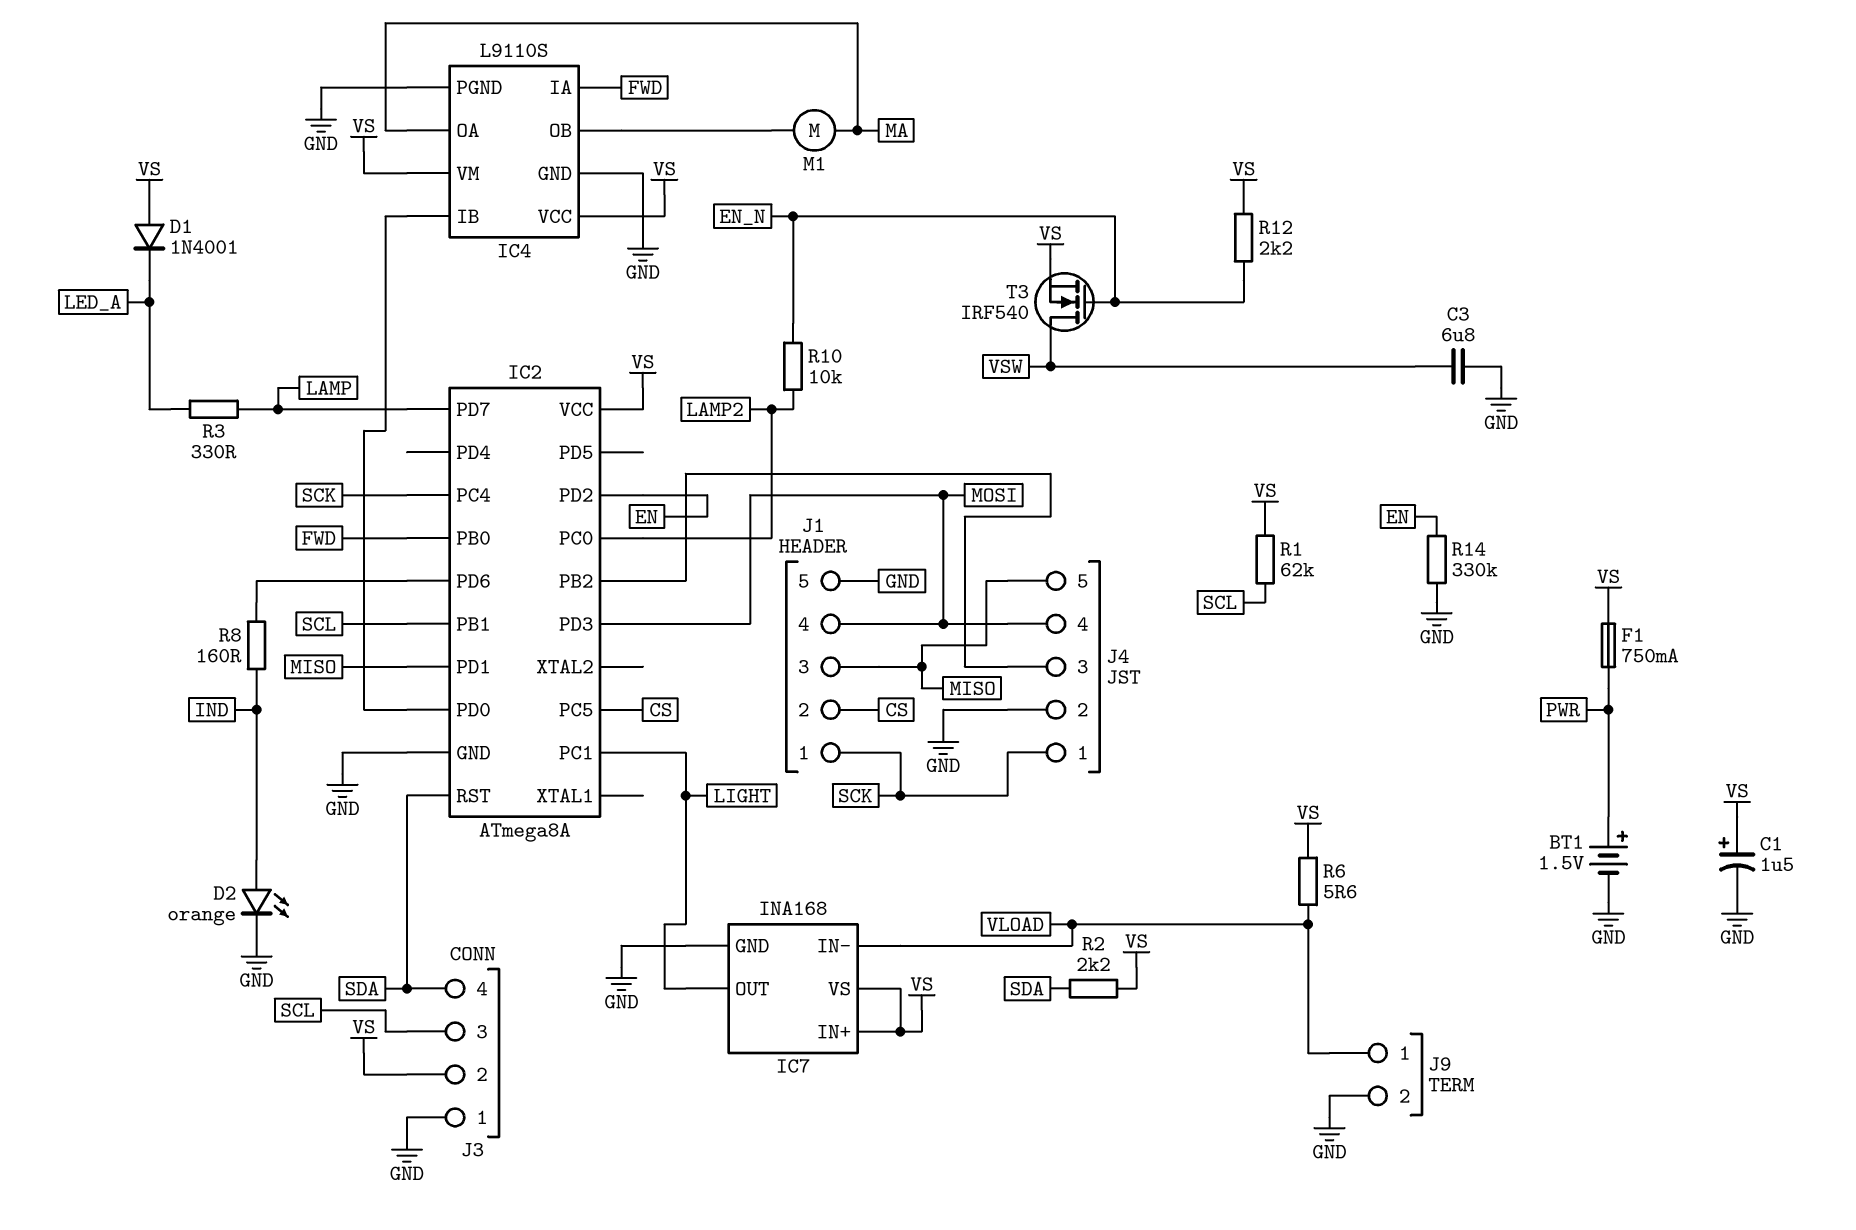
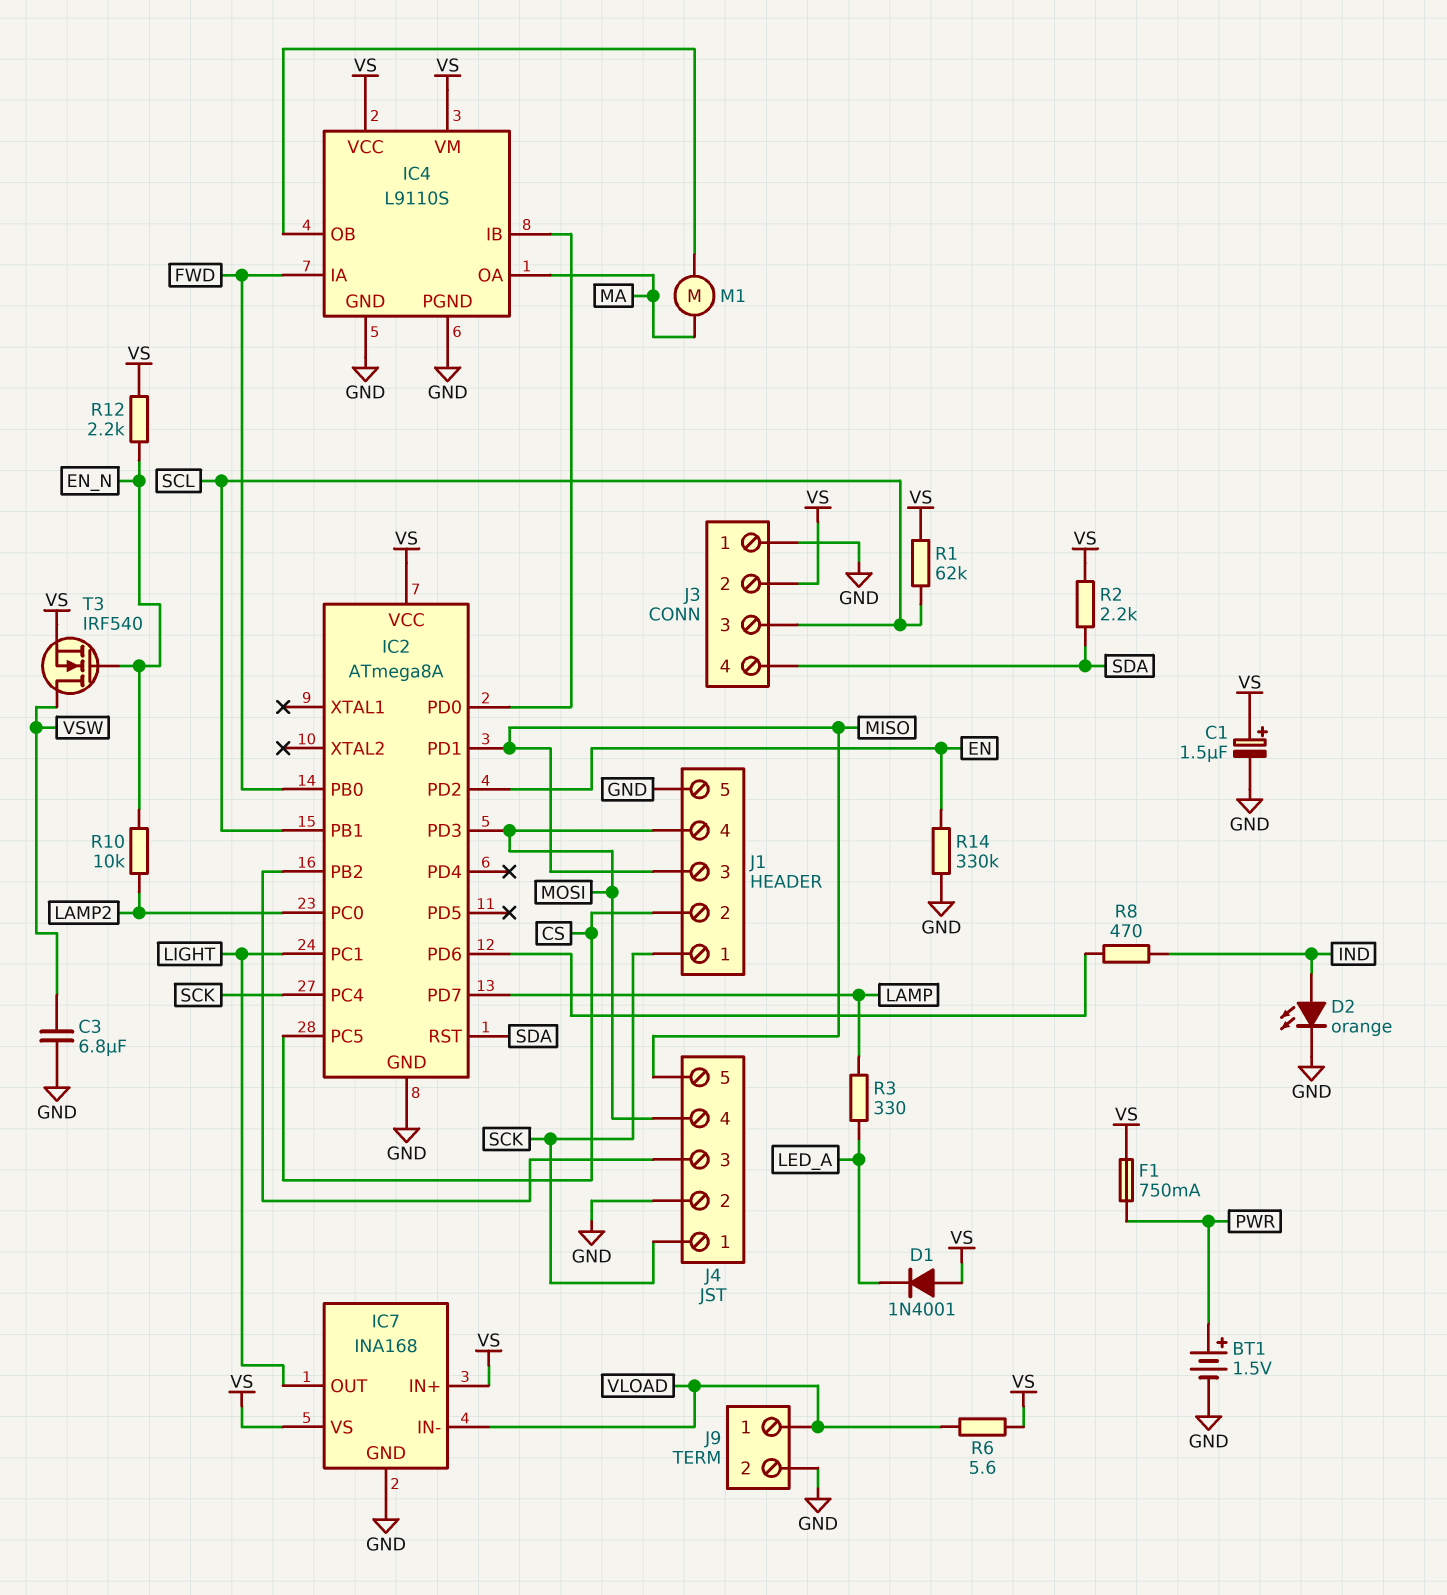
R8: 160 (IC2/PD6, IND) -> 470 (IC2/PD6, IND)

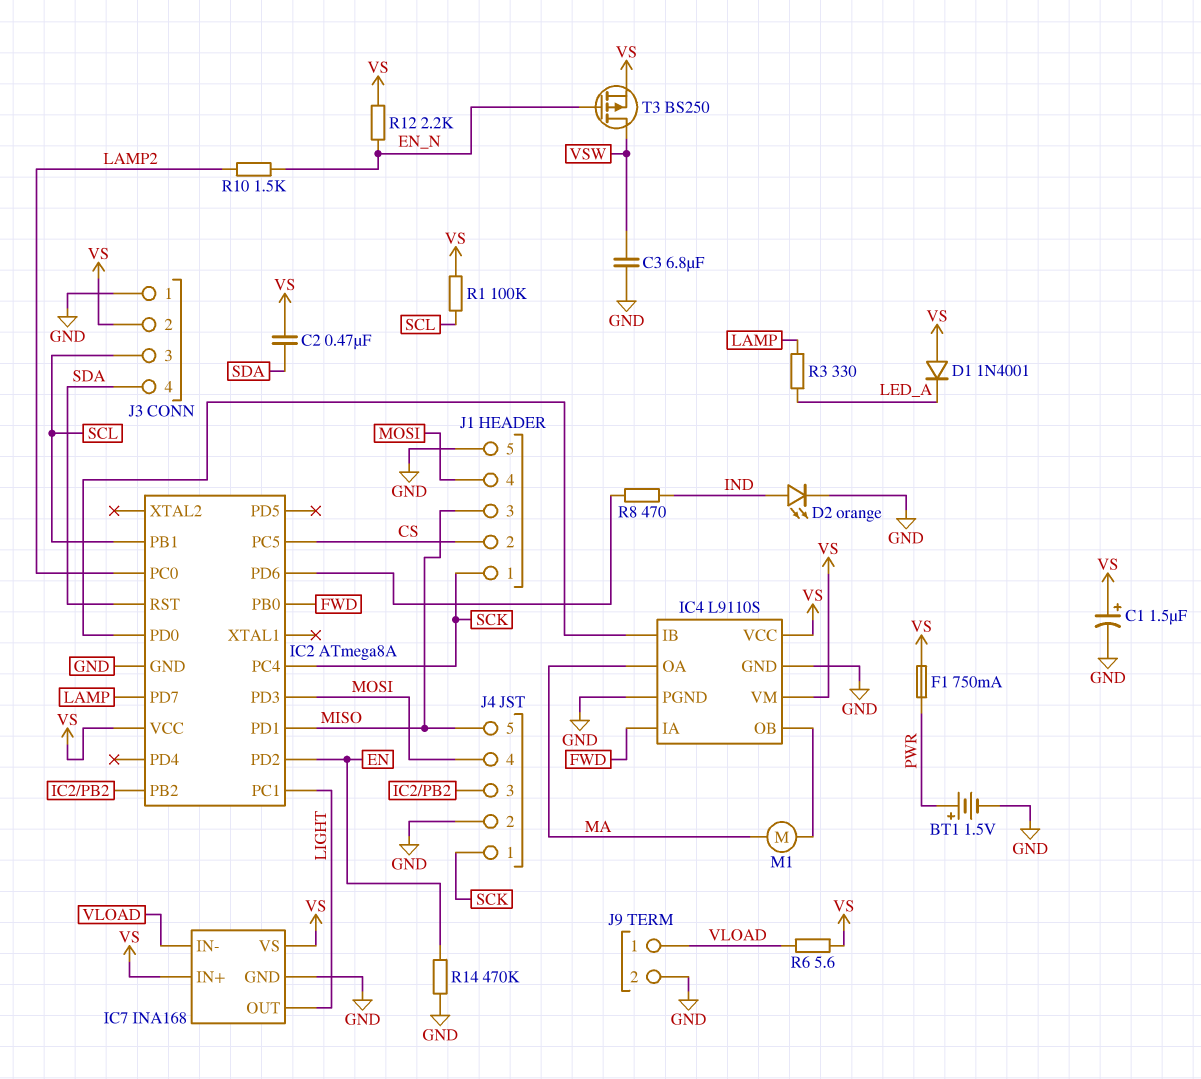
C2: none -> 470nF (SDA, VS)
R1: 62k (SCL, VS) -> 100k (SCL, VS)
R2: 2.2k (SDA, VS) -> none
R10: 10k (EN_N, LAMP2) -> 1.5k (EN_N, LAMP2)
R14: 330k (EN, GND) -> 470k (EN, GND)
T3: NMOS IRF540 (G EN_N, D VSW, S VS) -> PMOS BS250 (G EN_N, D VSW, S VS)

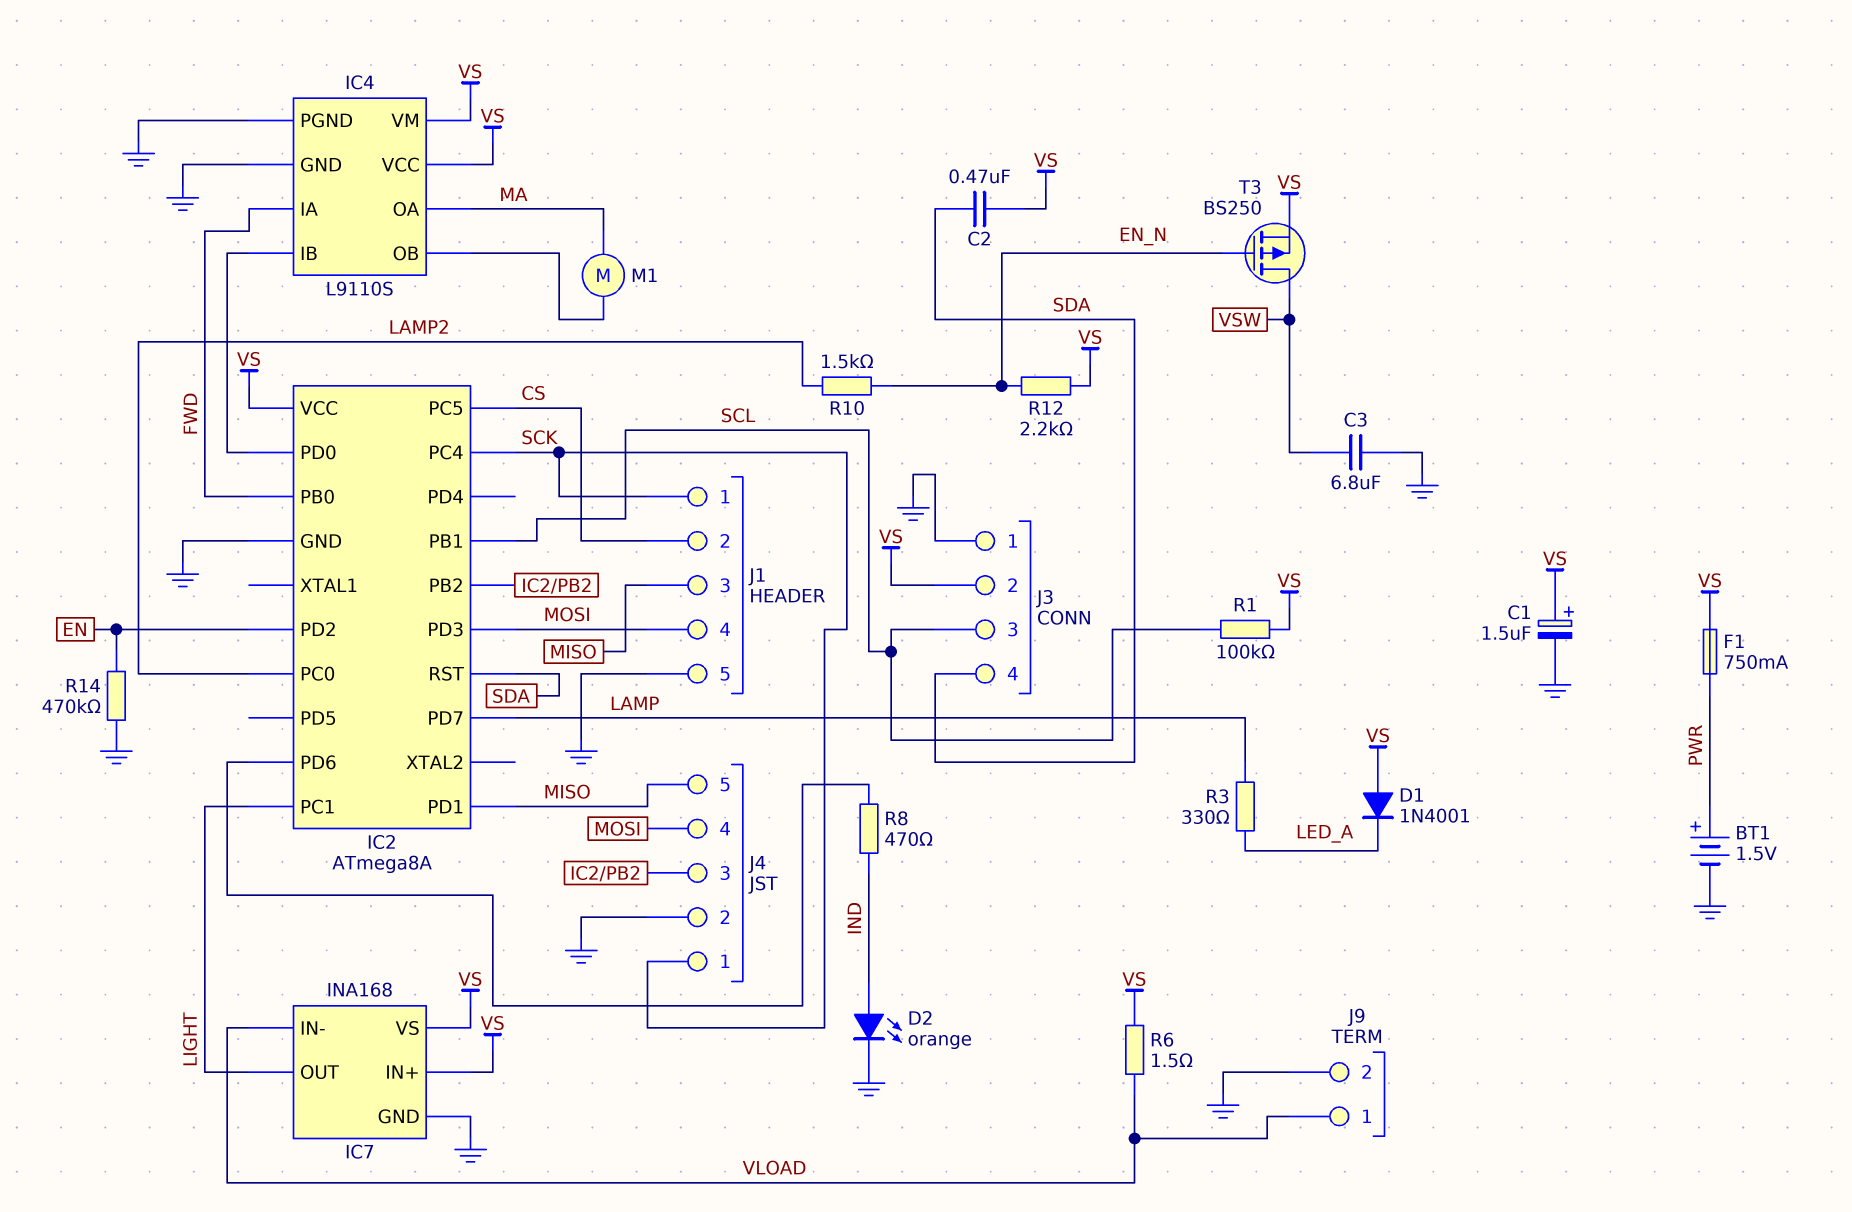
R6: 5.6 (VLOAD, VS) -> 1.5 (VLOAD, VS)

